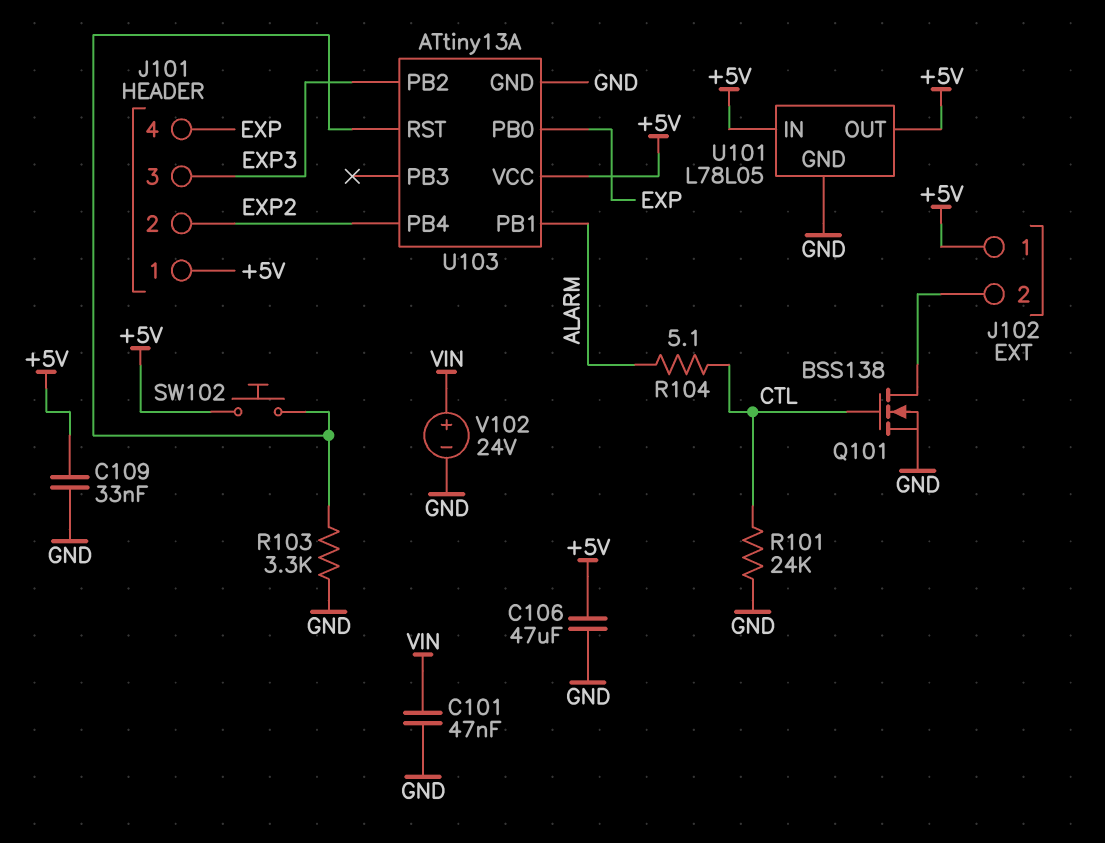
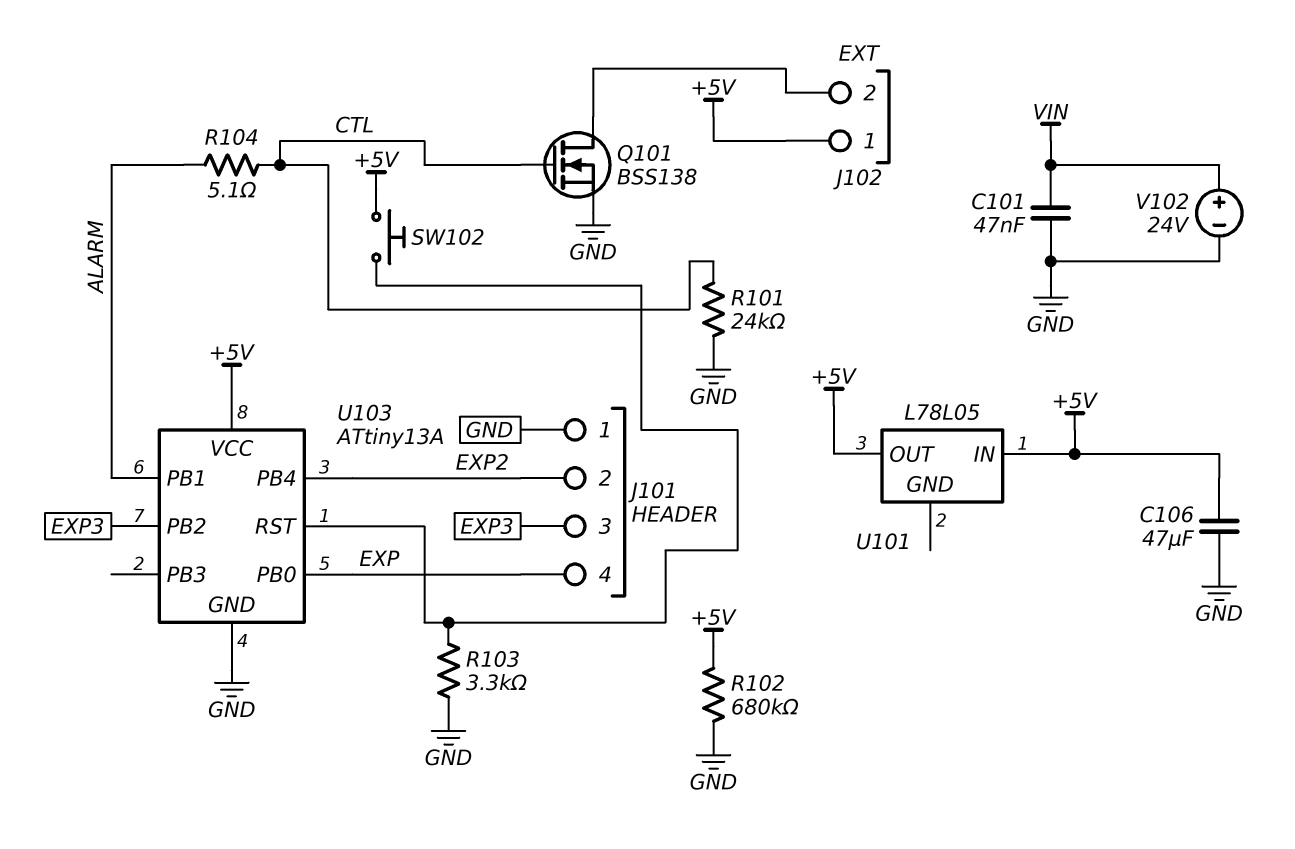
C109: 33nF (+5V, GND) -> none
J101 pin 1: +5V -> GND
R102: none -> 680k (+5V, GND)
U101 pin GND: GND -> none

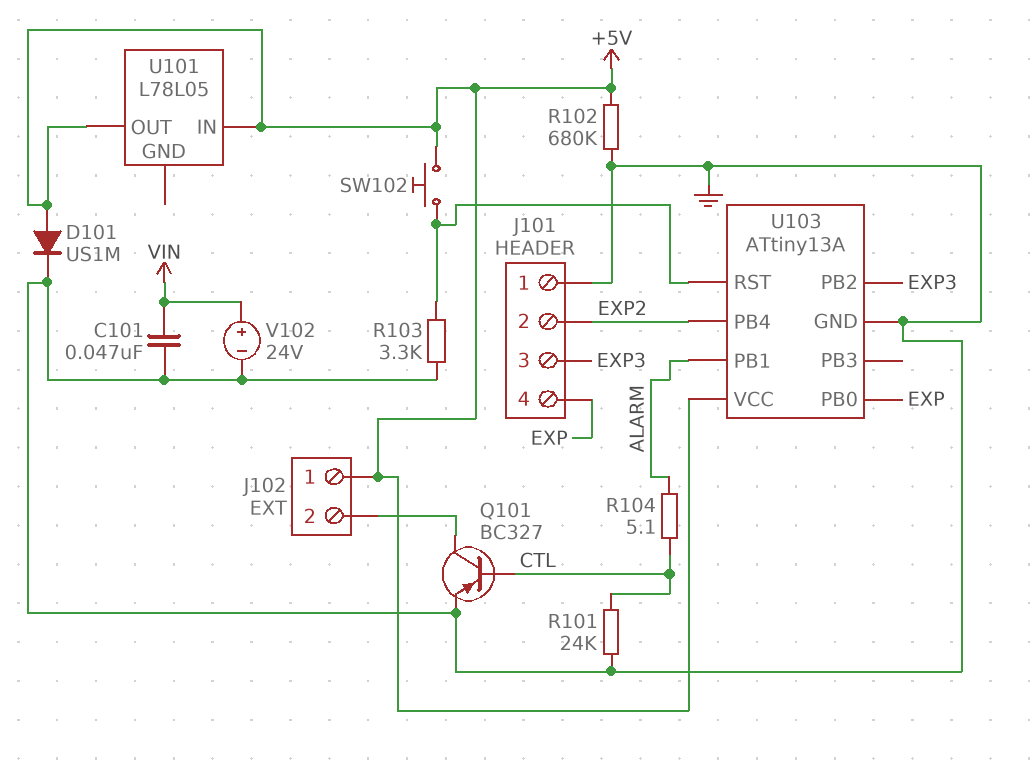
C106: 47uF (+5V, GND) -> none
D101: none -> diode US1M (A +5V, K GND)
Q101: NMOS BSS138 (G CTL, D J102/2, S GND) -> PNP BC327 (B CTL, C J102/2, E GND)

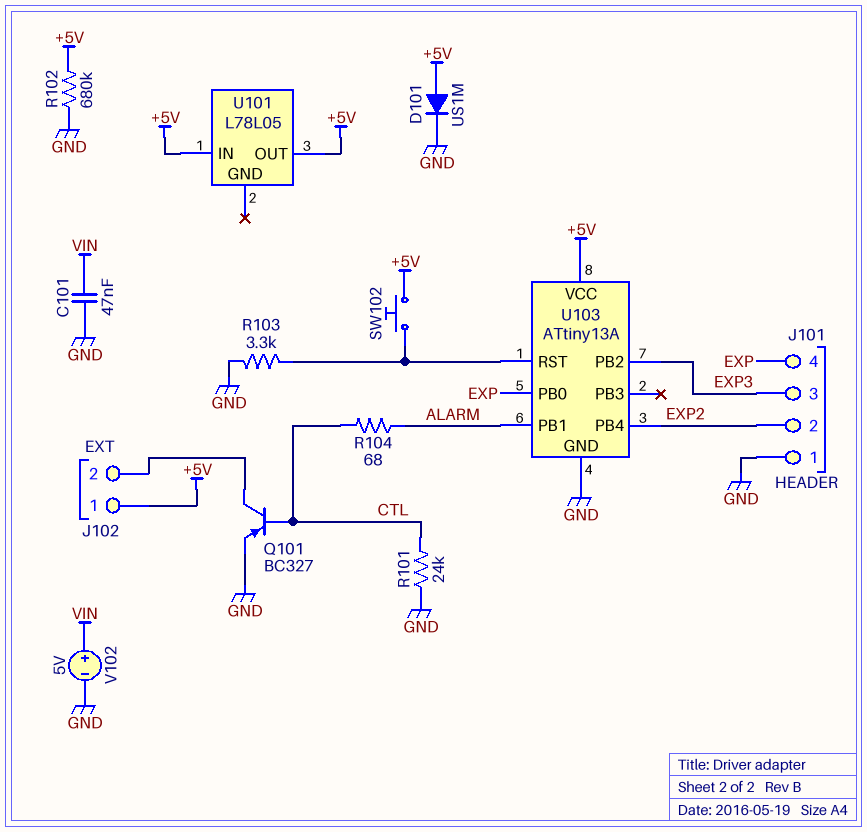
R104: 5.1 (ALARM, CTL) -> 68 (ALARM, CTL)
V102: 24V (plus VIN, minus GND) -> 5V (plus VIN, minus GND)

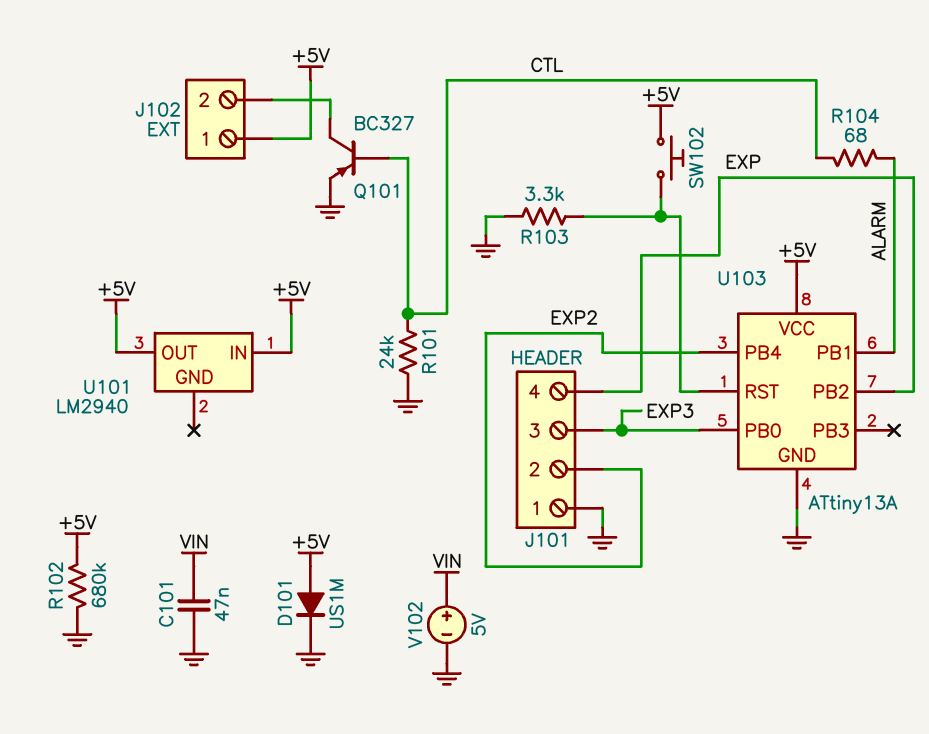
U101: L78L05 -> LM2940
U103 pin PB0: EXP -> EXP3
U103 pin PB2: EXP3 -> EXP

